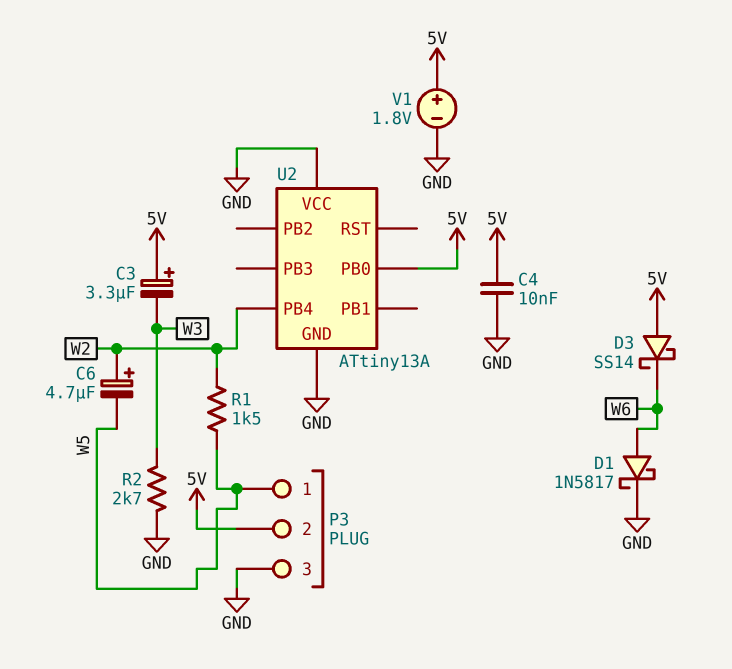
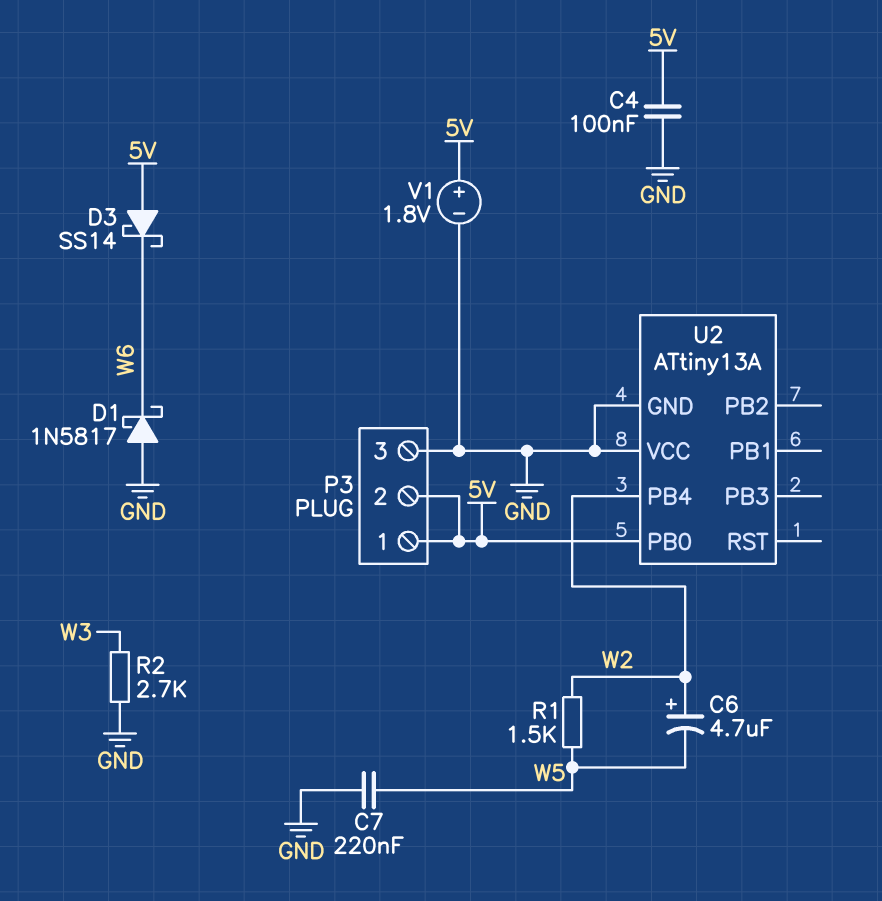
C3: 3.3uF (plus 5V, minus W3) -> none
C4: 10nF (5V, GND) -> 100nF (5V, GND)
C7: none -> 220nF (GND, W5)
D1: schottky 1N5817 (A W6, K GND) -> schottky 1N5817 (A GND, K W6)
P3 pin 1: W5 -> 5V

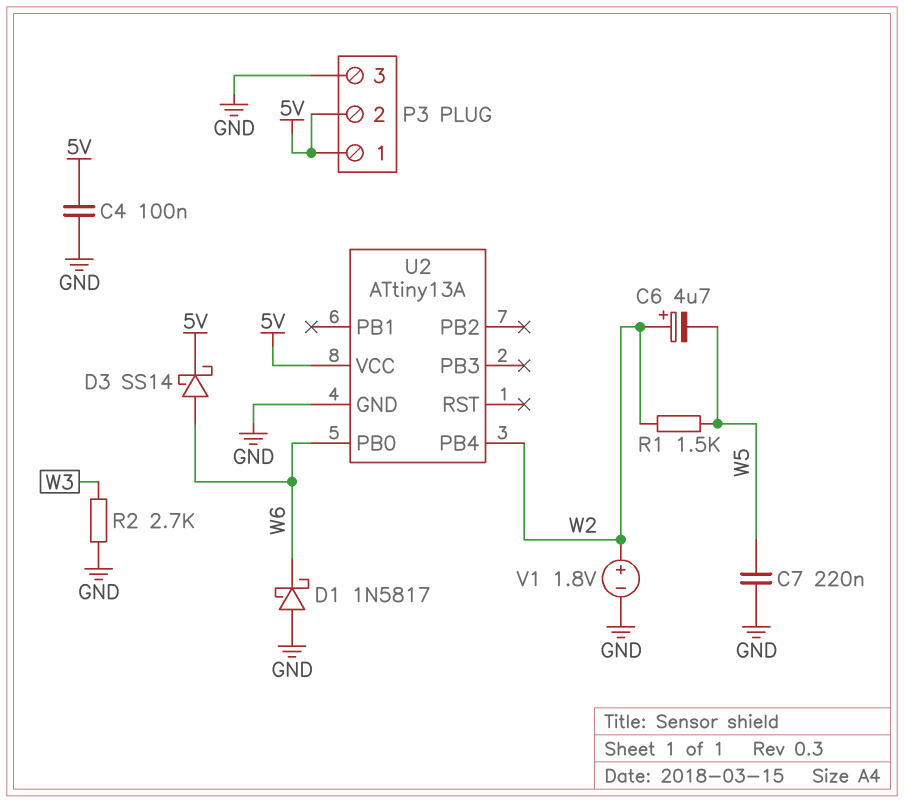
D3: schottky SS14 (A 5V, K W6) -> schottky SS14 (A W6, K 5V)
U2 pin PB0: 5V -> W6
U2 pin VCC: GND -> 5V
V1: 1.8V (plus 5V, minus GND) -> 1.8V (plus W2, minus GND)

